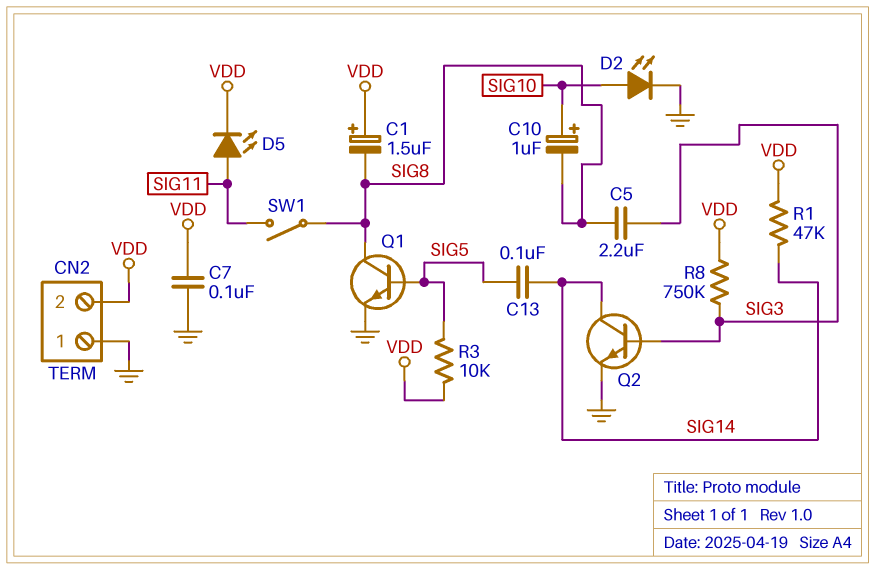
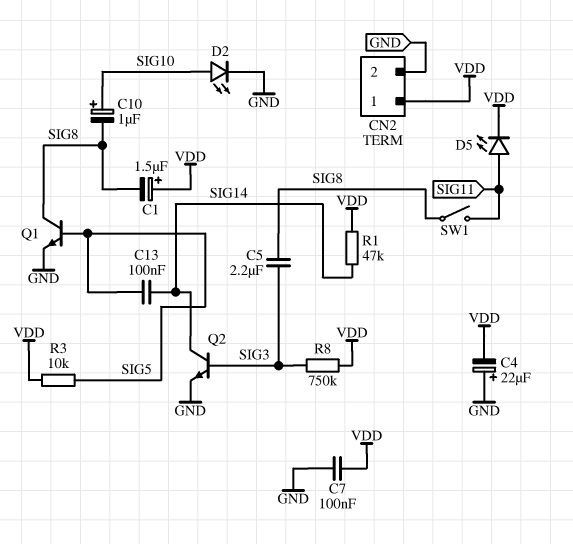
C4: none -> 22uF (plus GND, minus VDD)
CN2 pin 1: GND -> VDD
CN2 pin 2: VDD -> GND

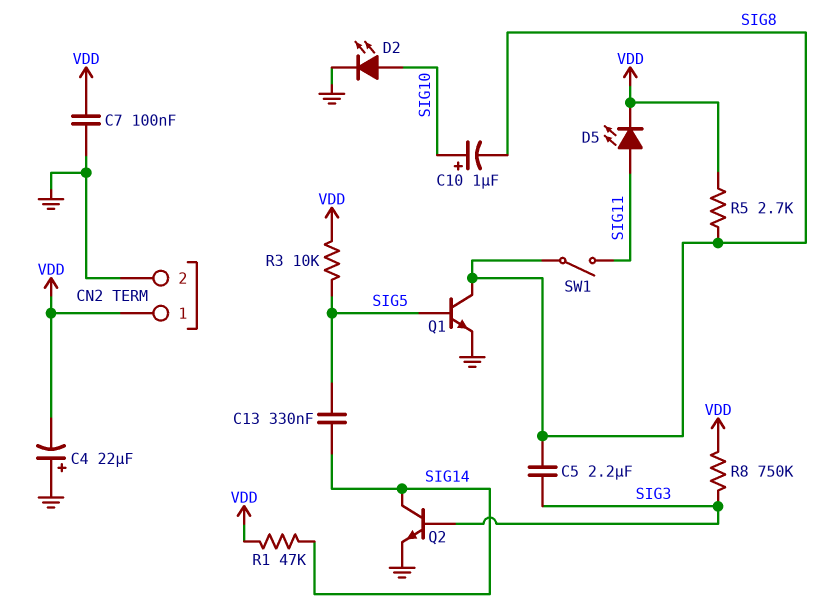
C1: 1.5uF (plus VDD, minus SIG8) -> none
C13: 100nF (SIG5, SIG14) -> 330nF (SIG5, SIG14)
R5: none -> 2.7k (SIG8, VDD)

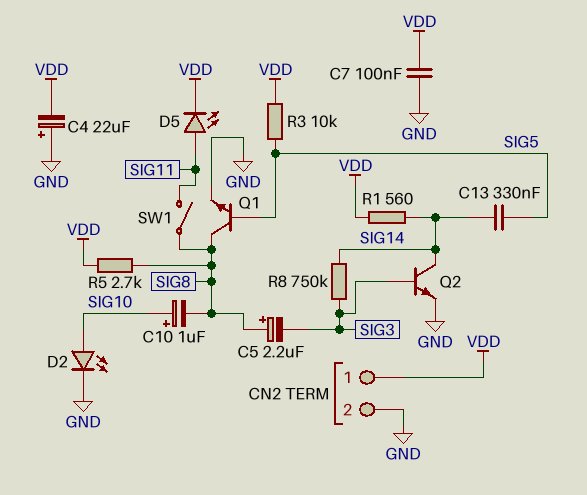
C5: 2.2uF (SIG3, SIG8) -> 2.2uF (plus SIG8, minus SIG3)
R1: 47k (SIG14, VDD) -> 560 (SIG14, VDD)
R8: 750k (SIG3, VDD) -> 750k (SIG3, SIG14)

